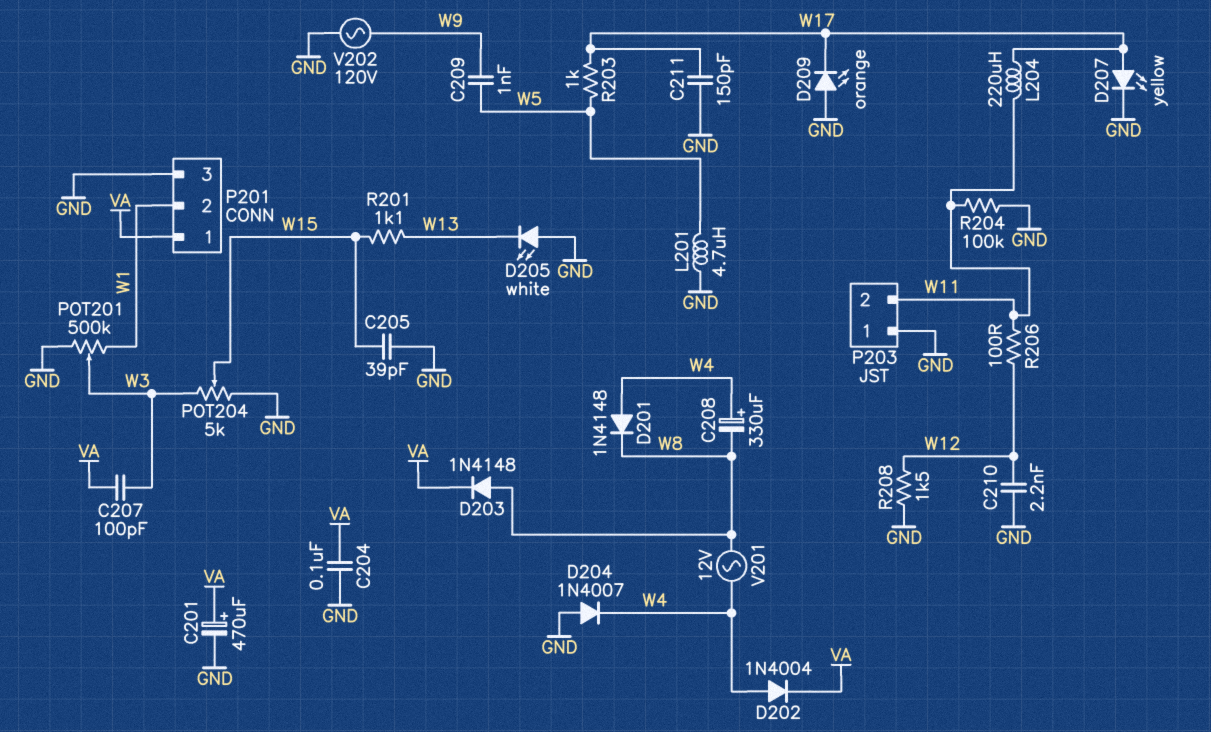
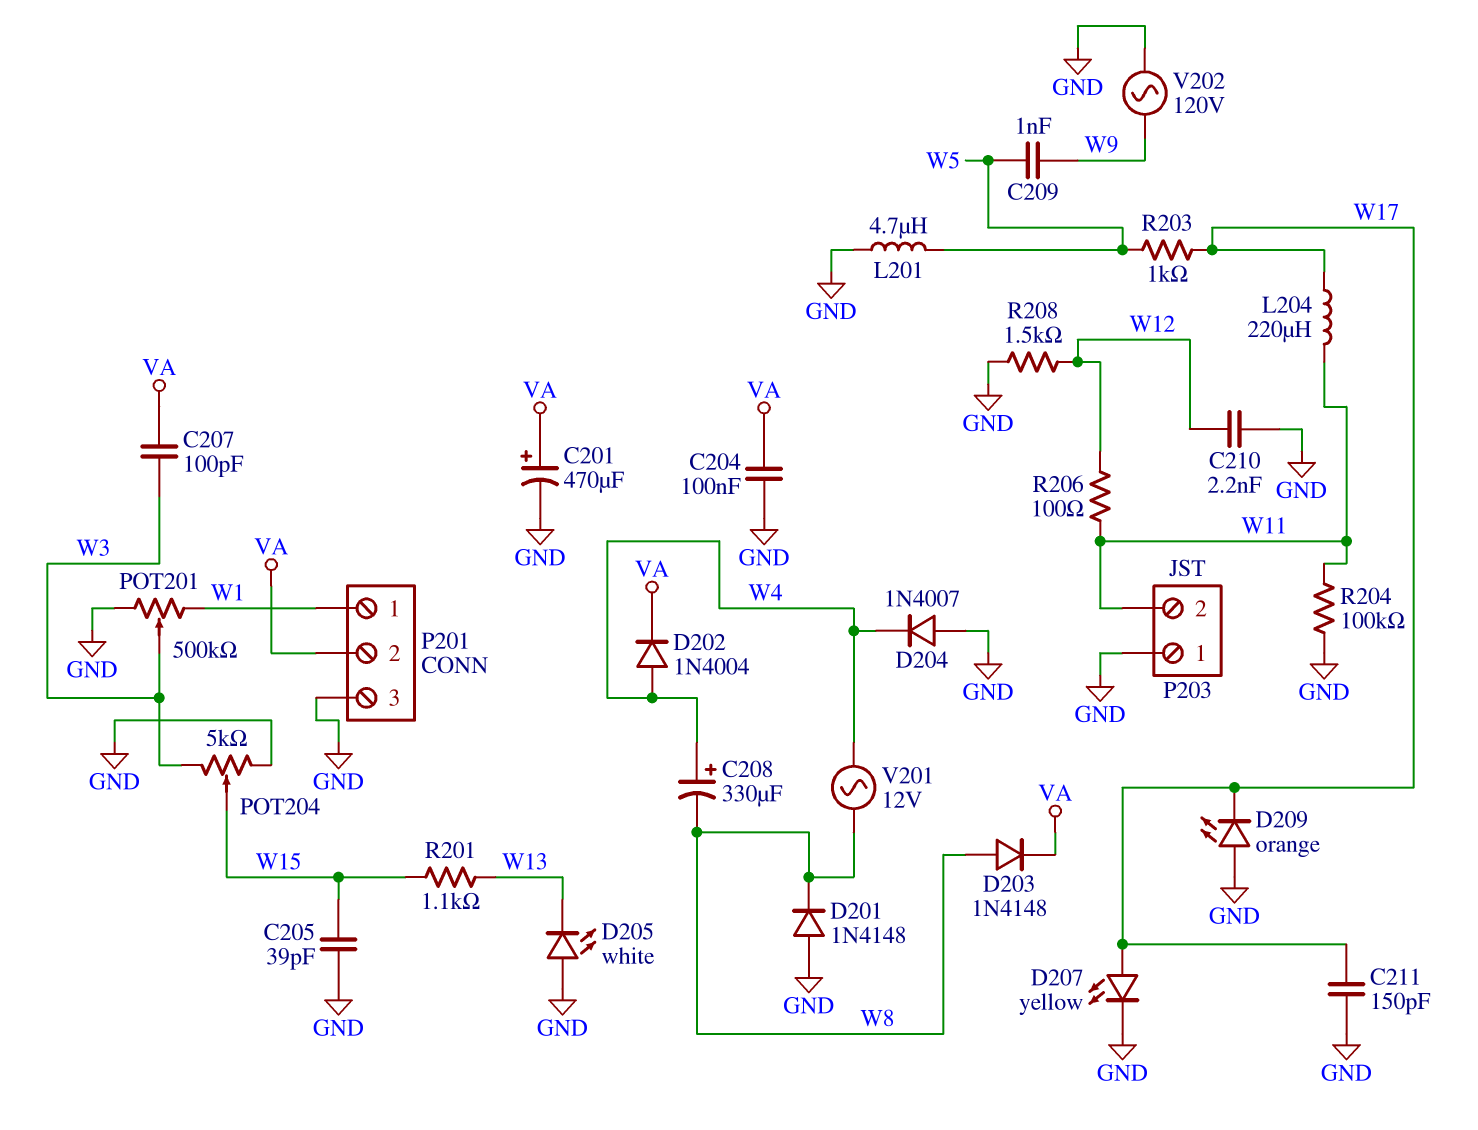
D201: diode 1N4148 (A W4, K W8) -> diode 1N4148 (A GND, K W8)
P201 pin 1: VA -> W1
P201 pin 2: W1 -> VA

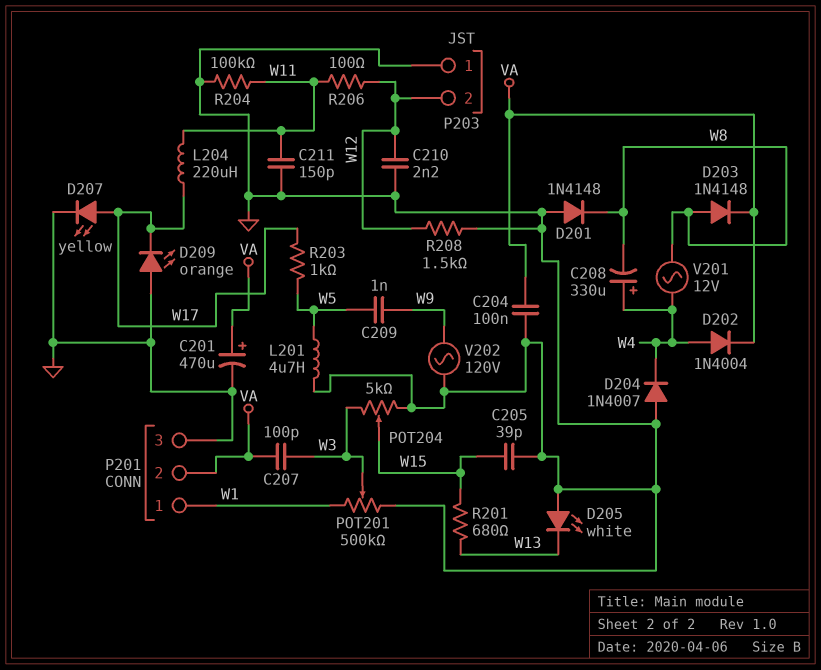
C211: 150pF (GND, W17) -> 150pF (GND, W11)
P203 pin 2: W11 -> W12
R201: 1.1k (W13, W15) -> 680 (W13, W15)

